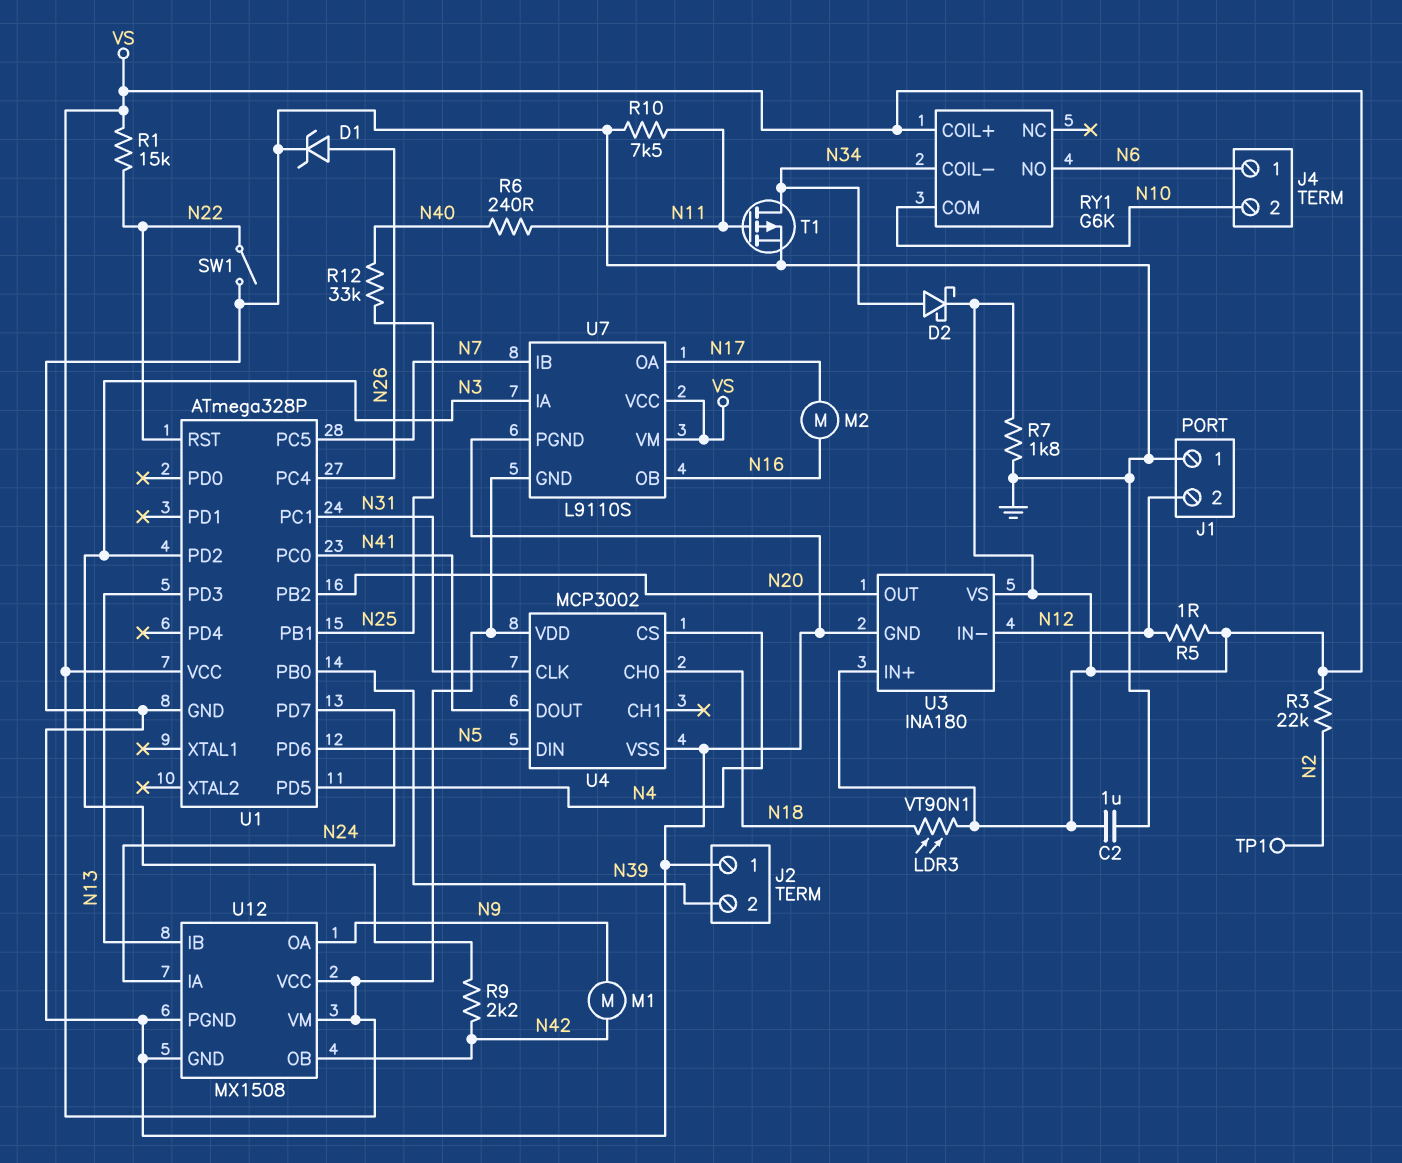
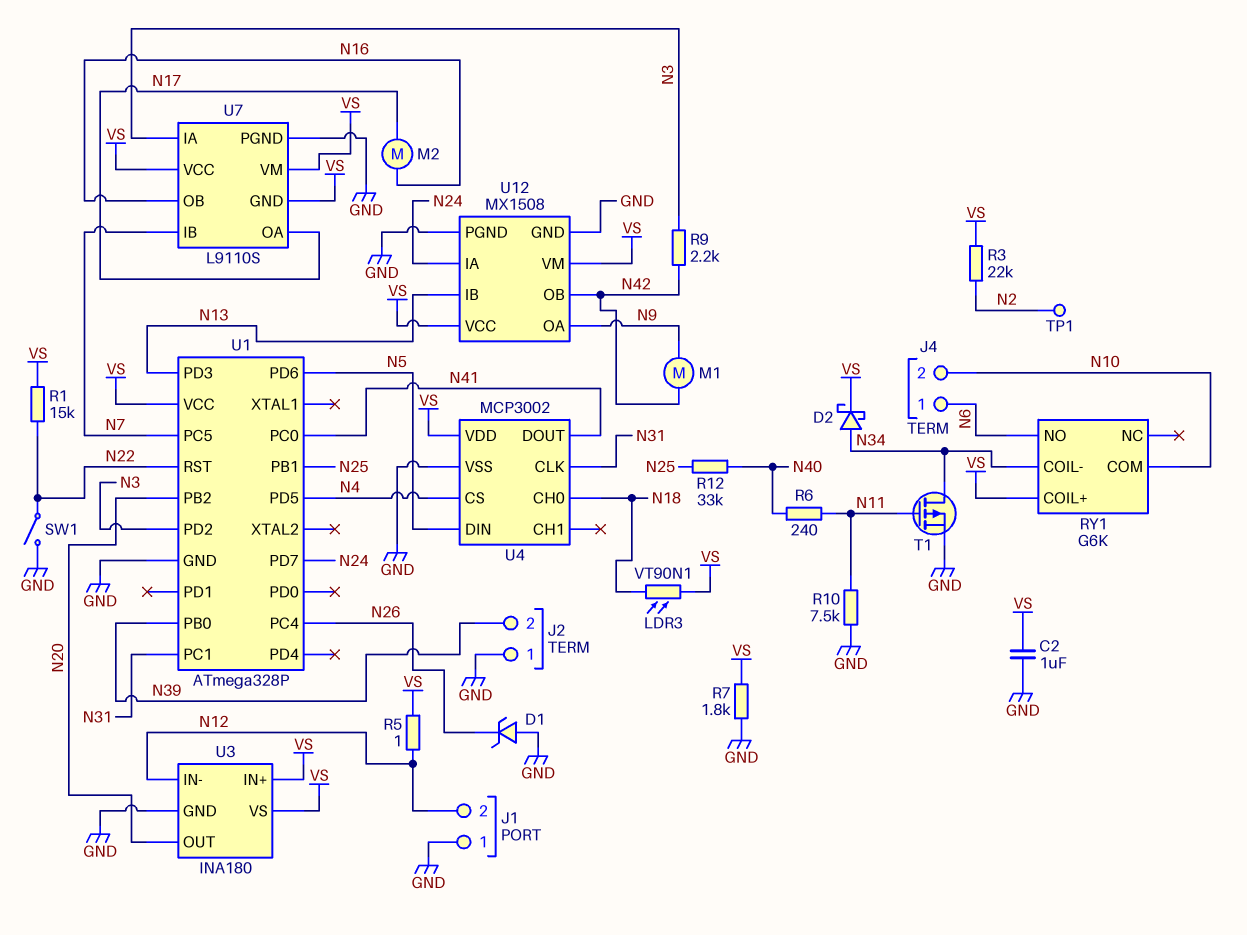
D1: zener (A N26, K GND) -> zener (A GND, K N26)

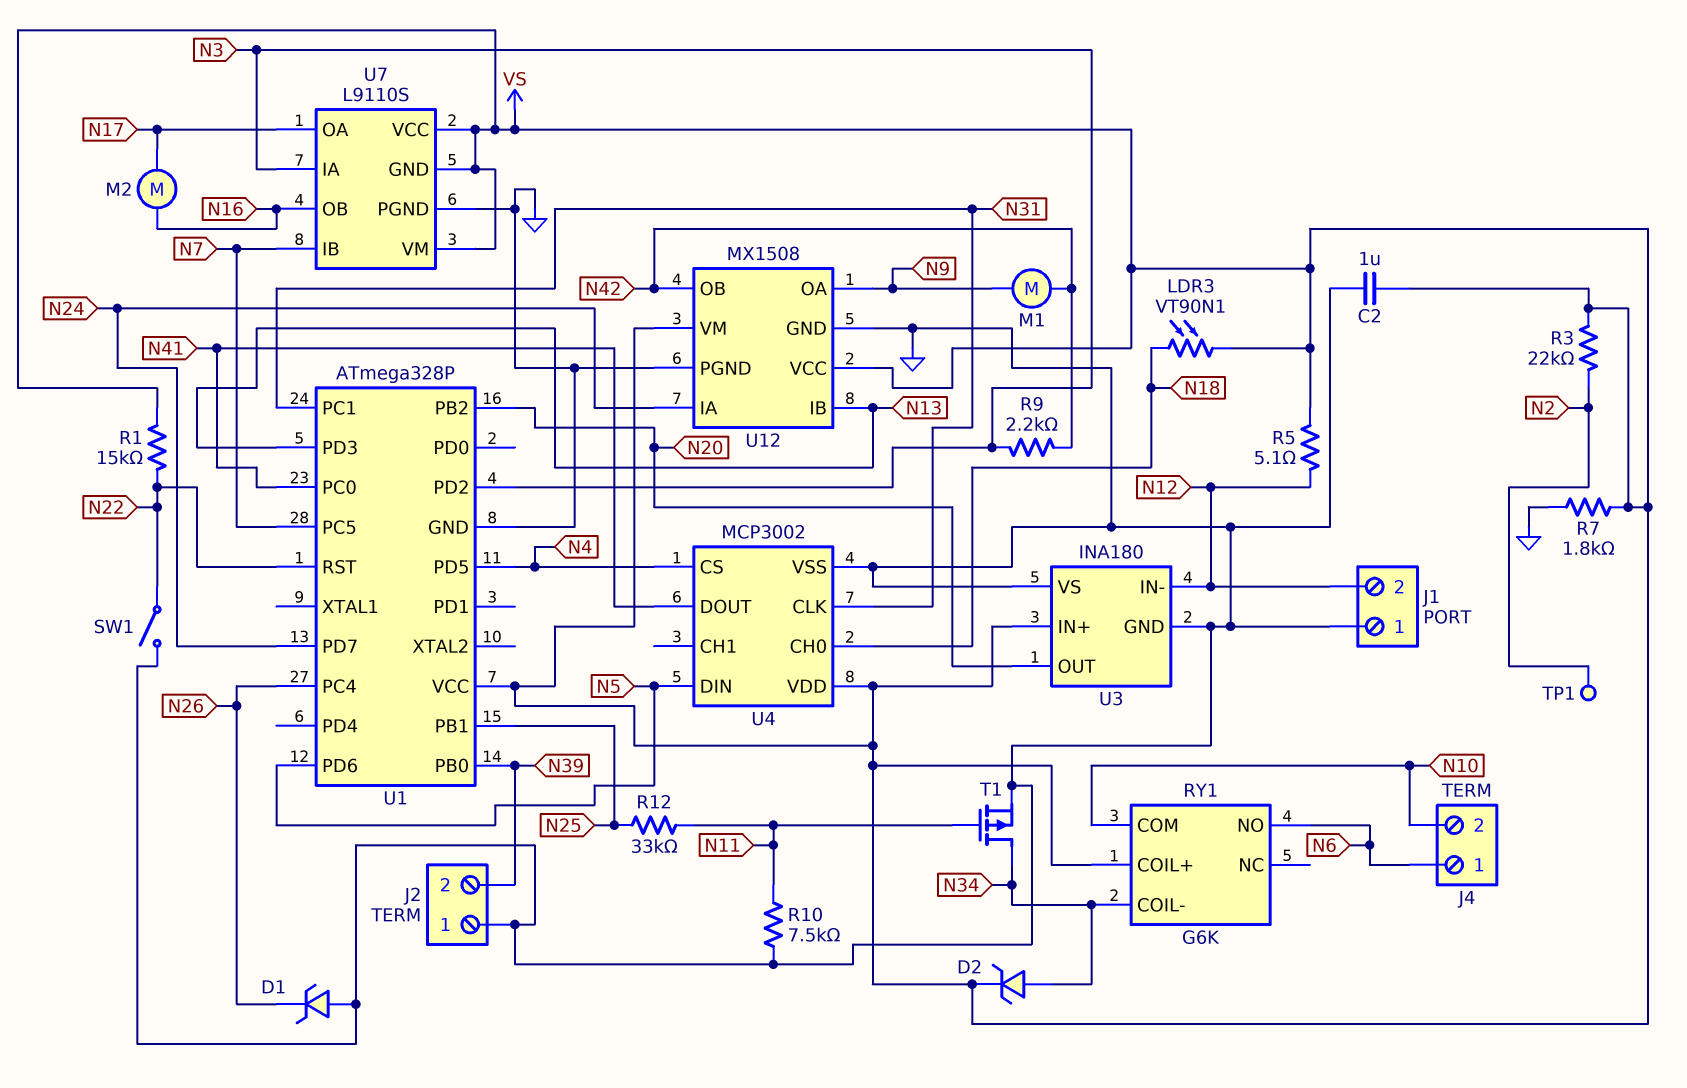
D2: schottky (A N34, K VS) -> zener (A N34, K VS)
R5: 1 (N12, VS) -> 5.1 (N12, VS)
R6: 240 (N11, N40) -> none
R12: 33k (N25, N40) -> 33k (N11, N25)
U3 pin VS: VS -> GND

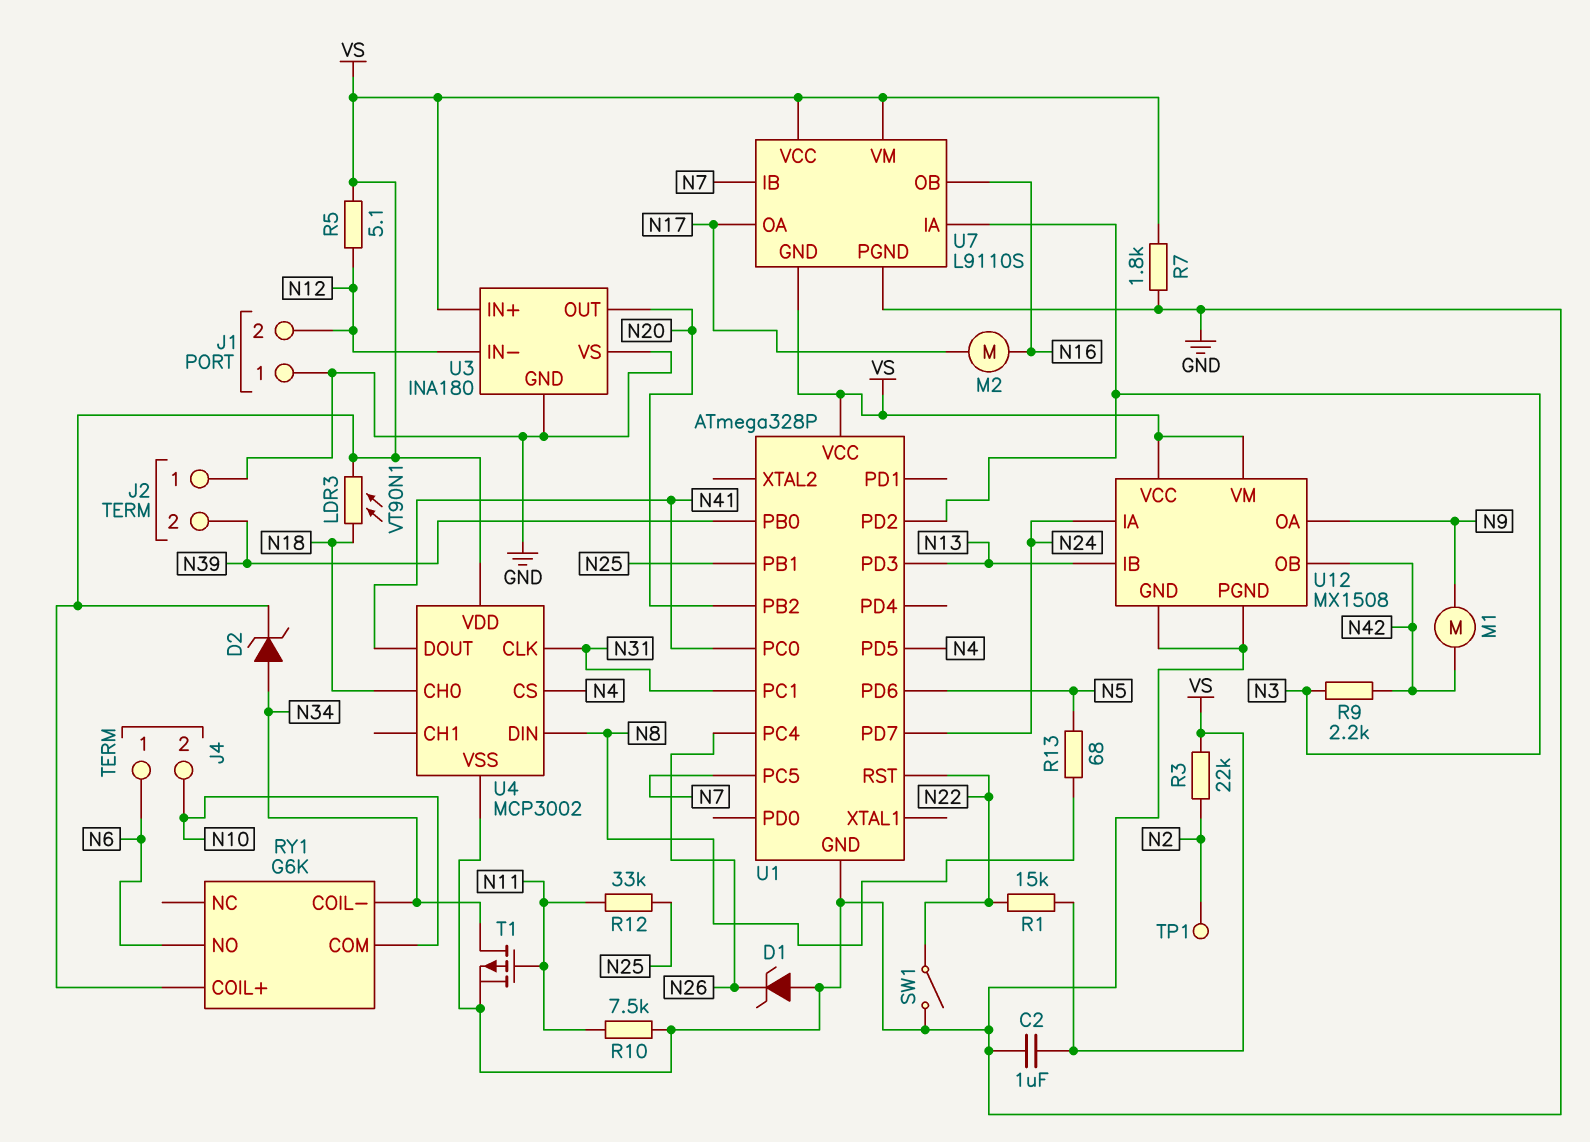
R13: none -> 68 (N5, N8)
U4 pin DIN: N5 -> N8

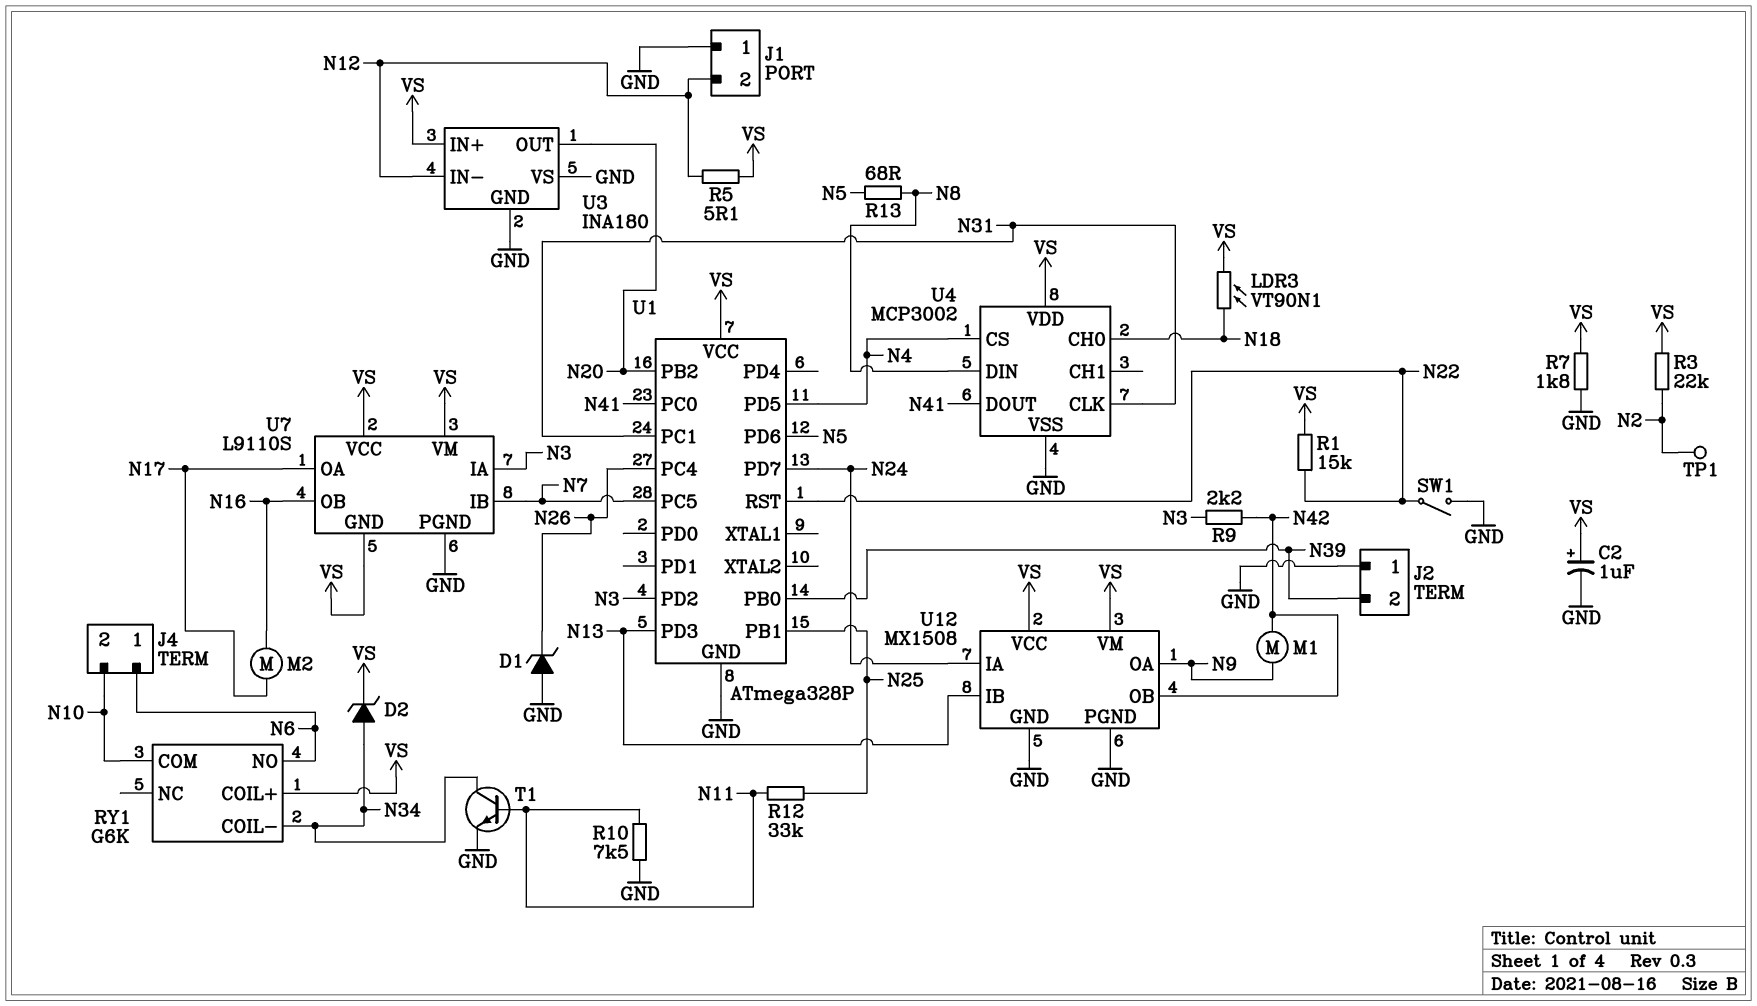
C2: 1uF (GND, VS) -> 1uF (plus VS, minus GND)
T1: PMOS (G N11, D N34, S GND) -> NPN (B N11, C N34, E GND)

